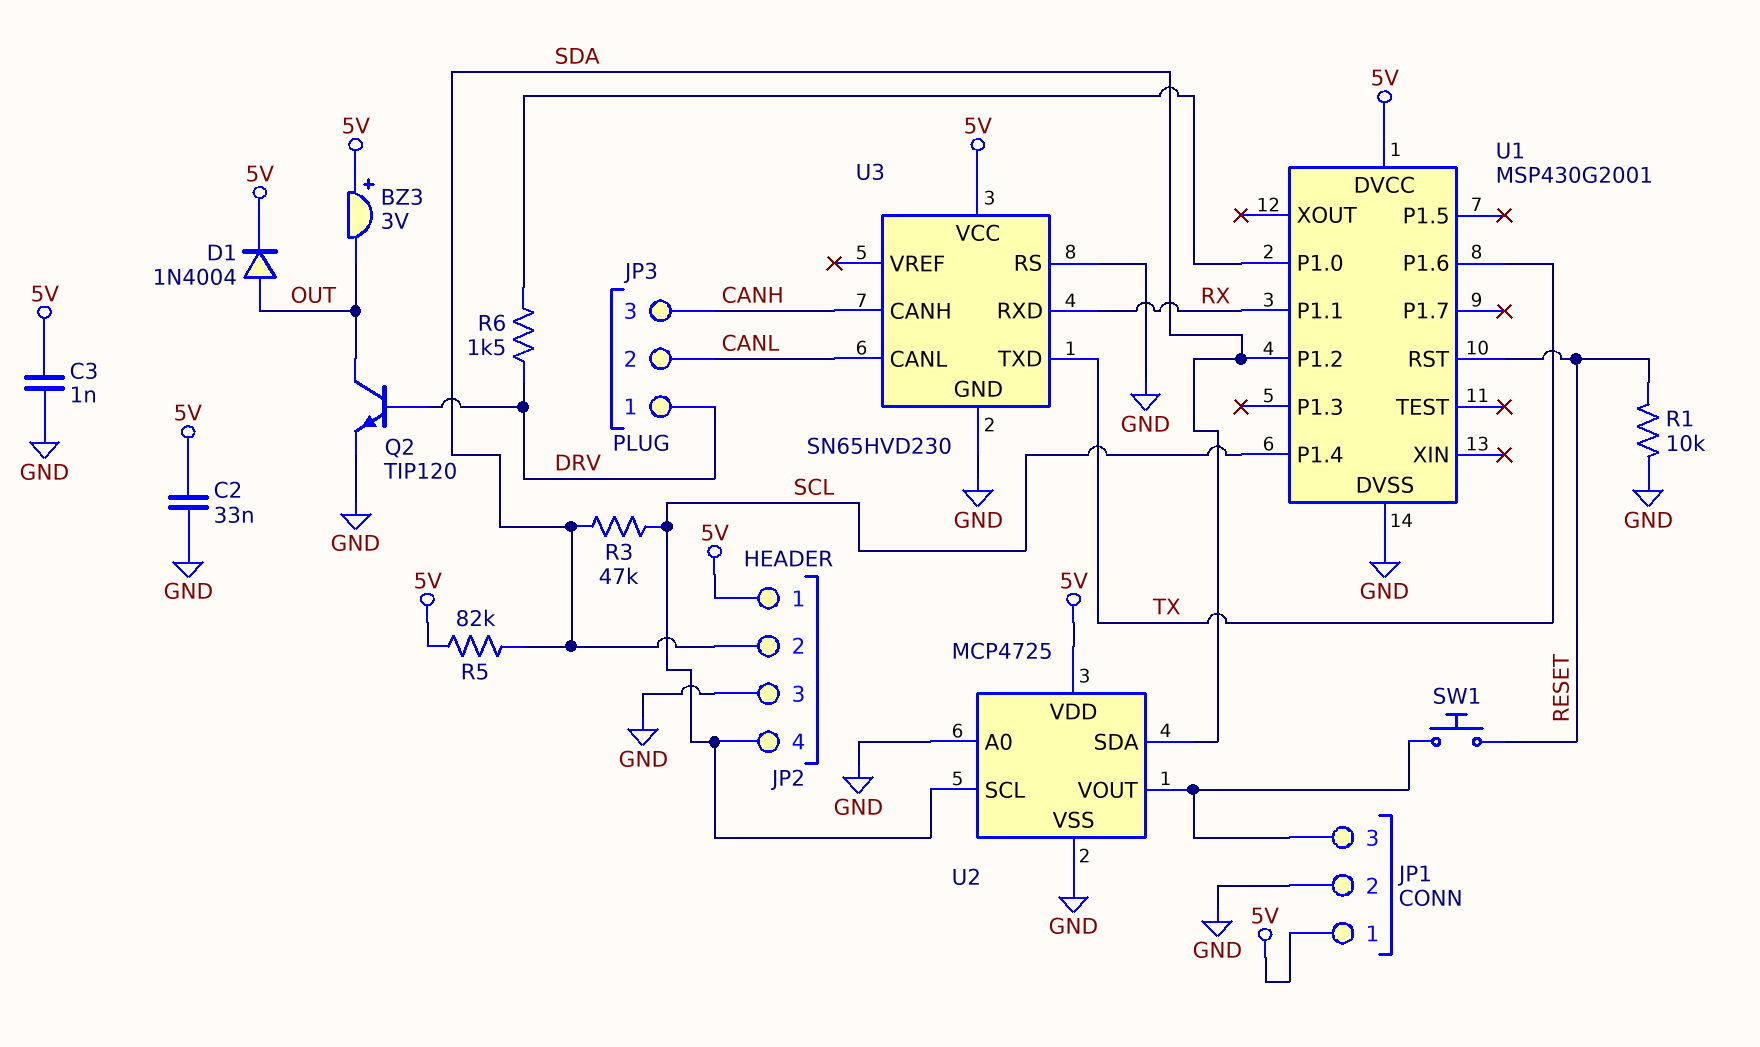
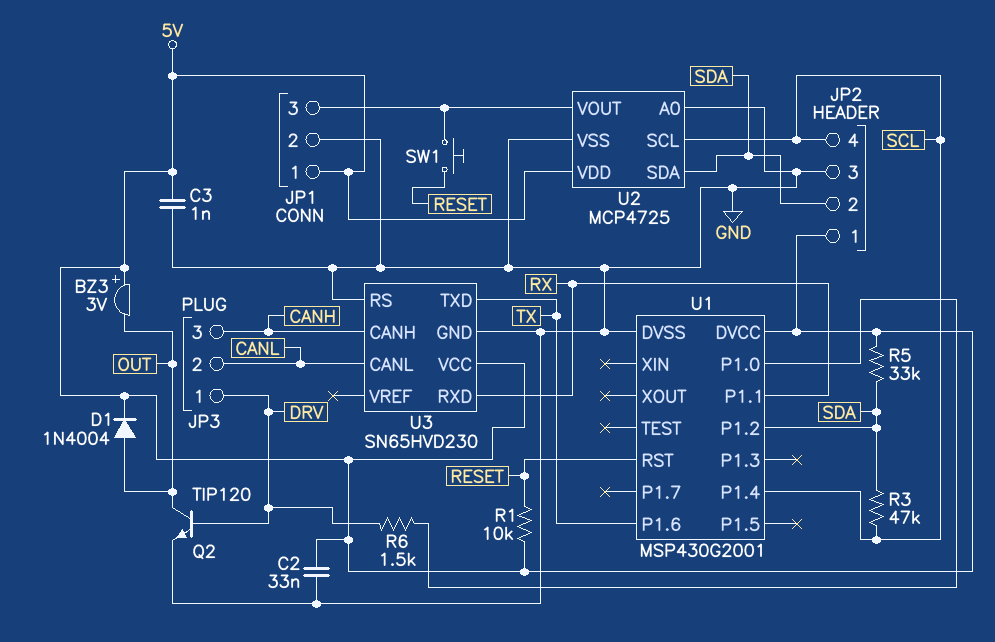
R1: 10k (GND, RESET) -> 10k (5V, RESET)
R5: 82k (5V, SDA) -> 33k (5V, SDA)

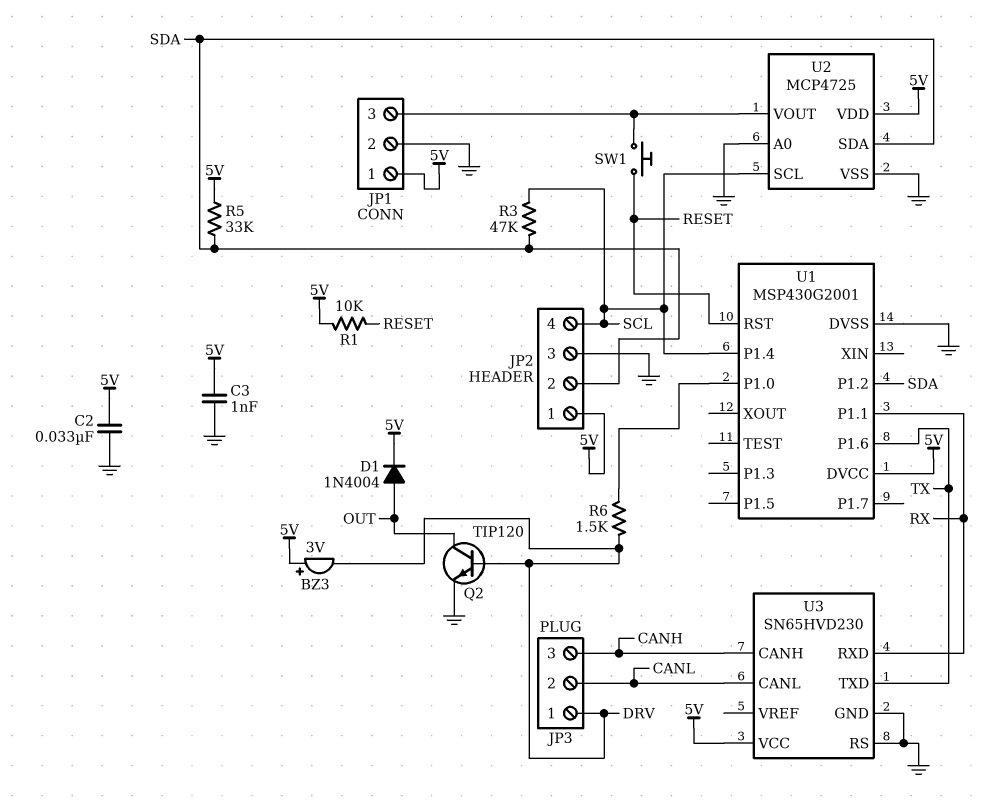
BZ3: buzzer 3V (plus 5V, minus OUT) -> buzzer 3V (plus 5V, minus DRV)

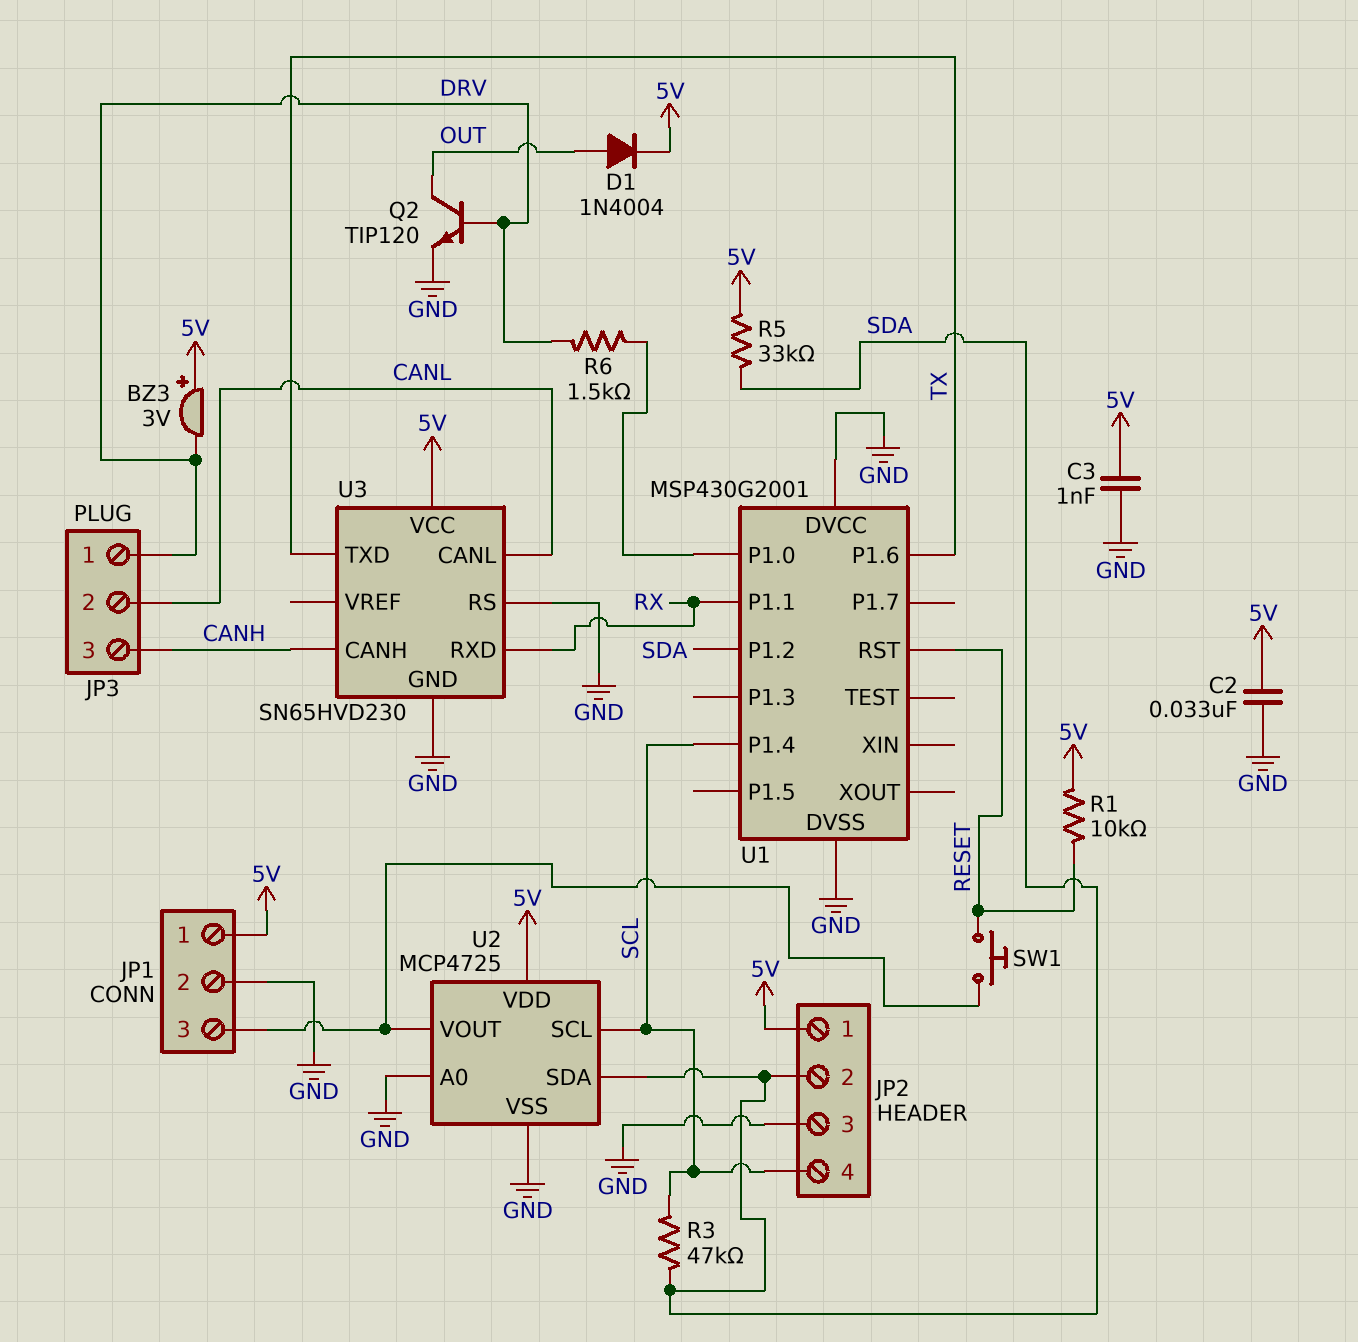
U1 pin DVCC: 5V -> GND

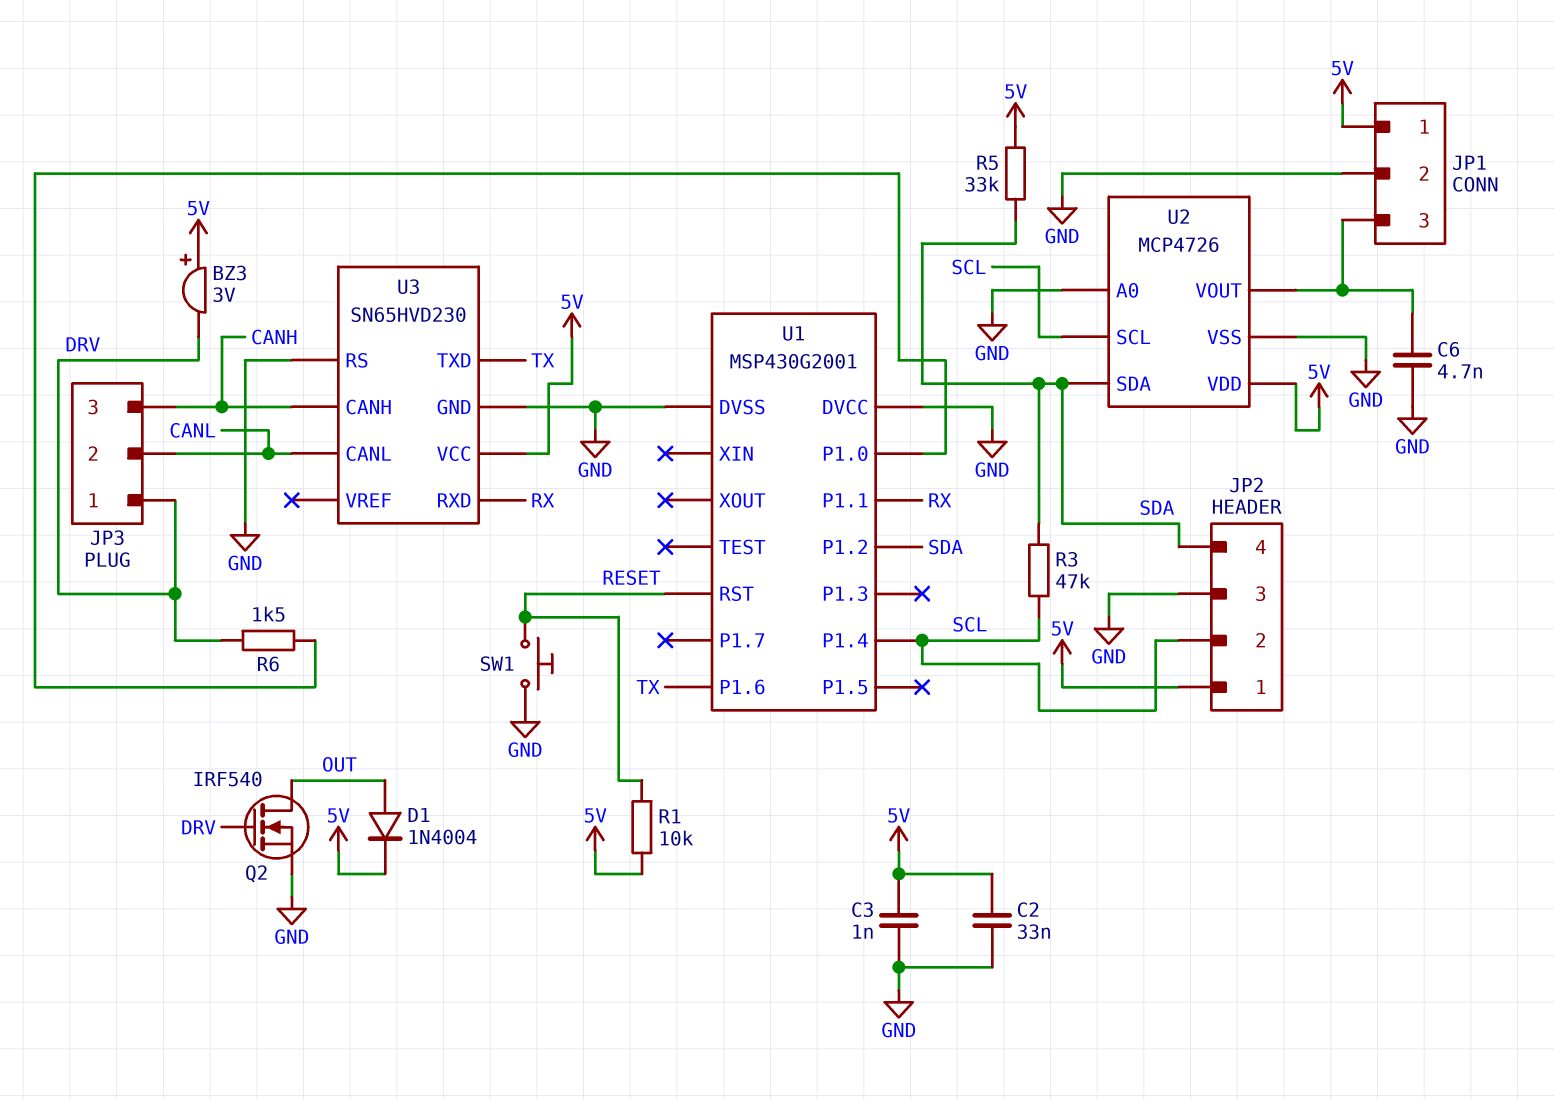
C6: none -> 4.7nF (GND, JP1/3)
JP2 pin 2: SDA -> SCL
JP2 pin 4: SCL -> SDA
Q2: NPN TIP120 (B DRV, C OUT, E GND) -> NMOS IRF540 (G DRV, D OUT, S GND)
SW1: button (JP1/3, RESET) -> button (GND, RESET)
U2: MCP4725 -> MCP4726

